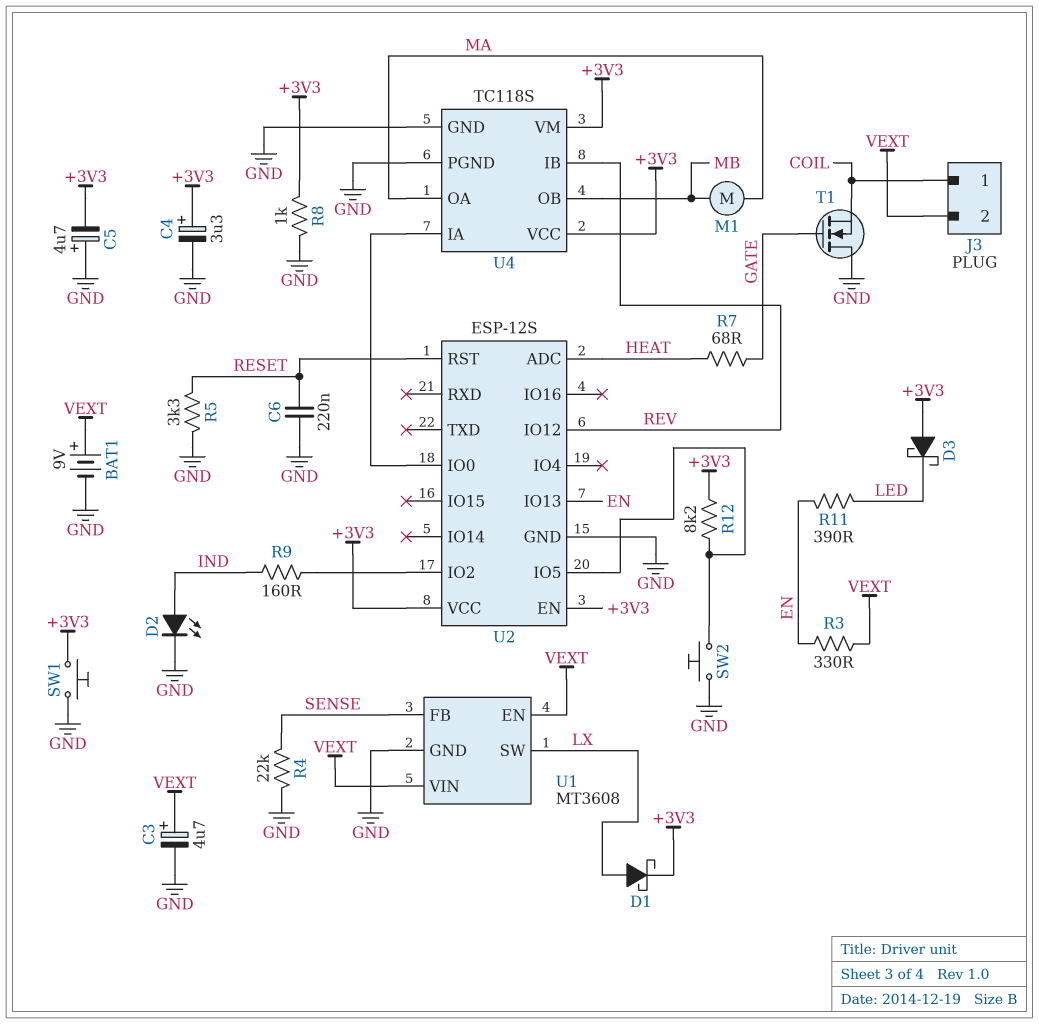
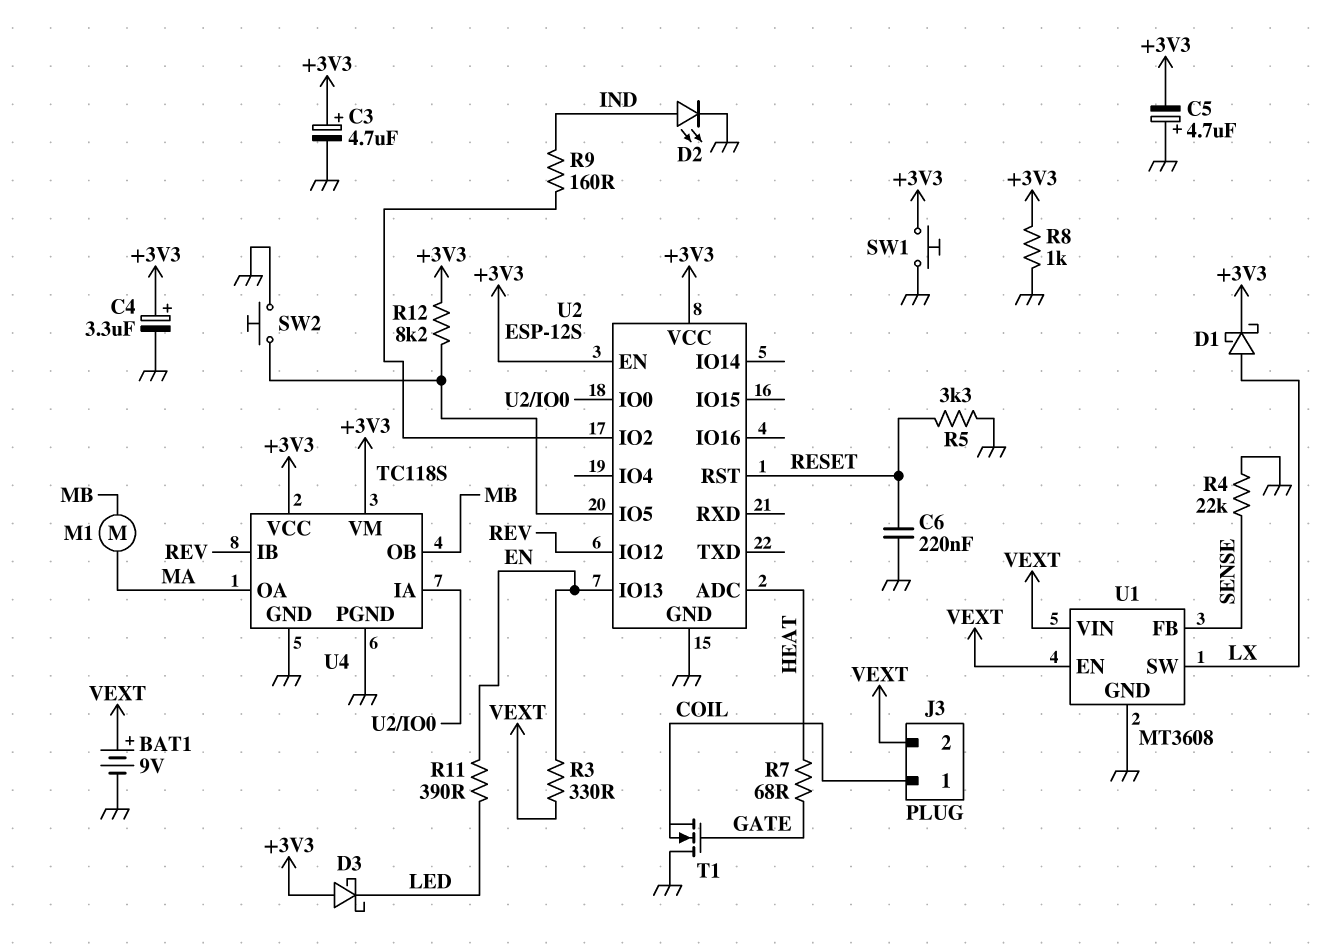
C3: 4.7uF (plus VEXT, minus GND) -> 4.7uF (plus +3V3, minus GND)

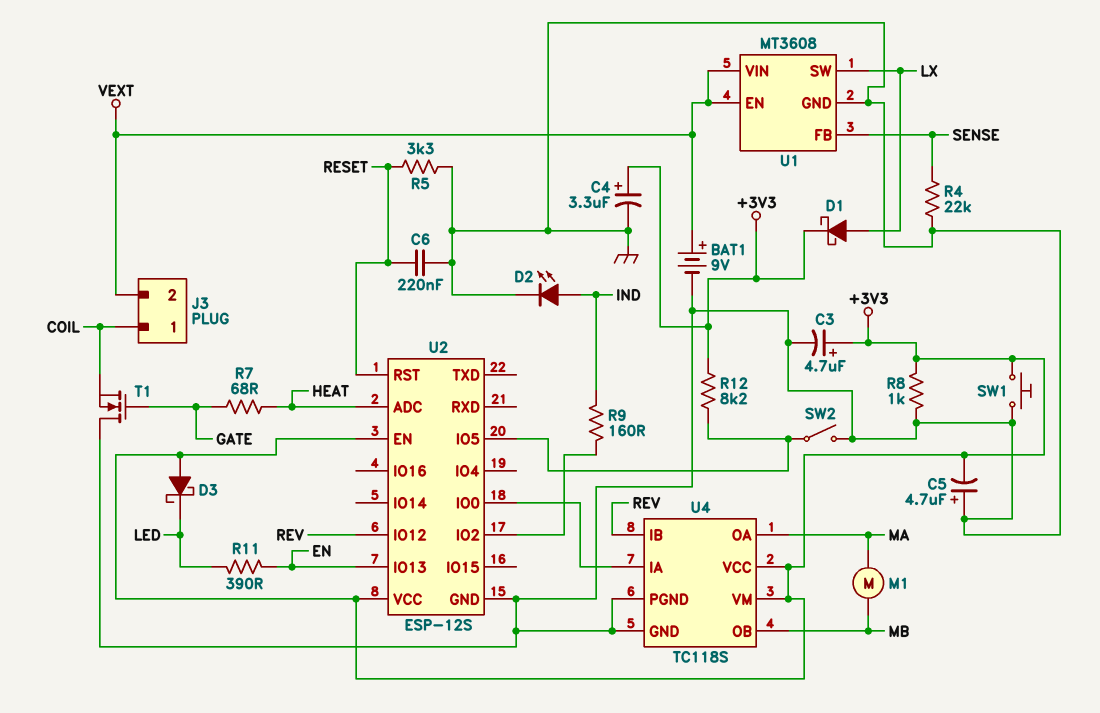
R3: 330 (EN, VEXT) -> none
SW2: button (GND, U2/IO5) -> switch (GND, U2/IO5)

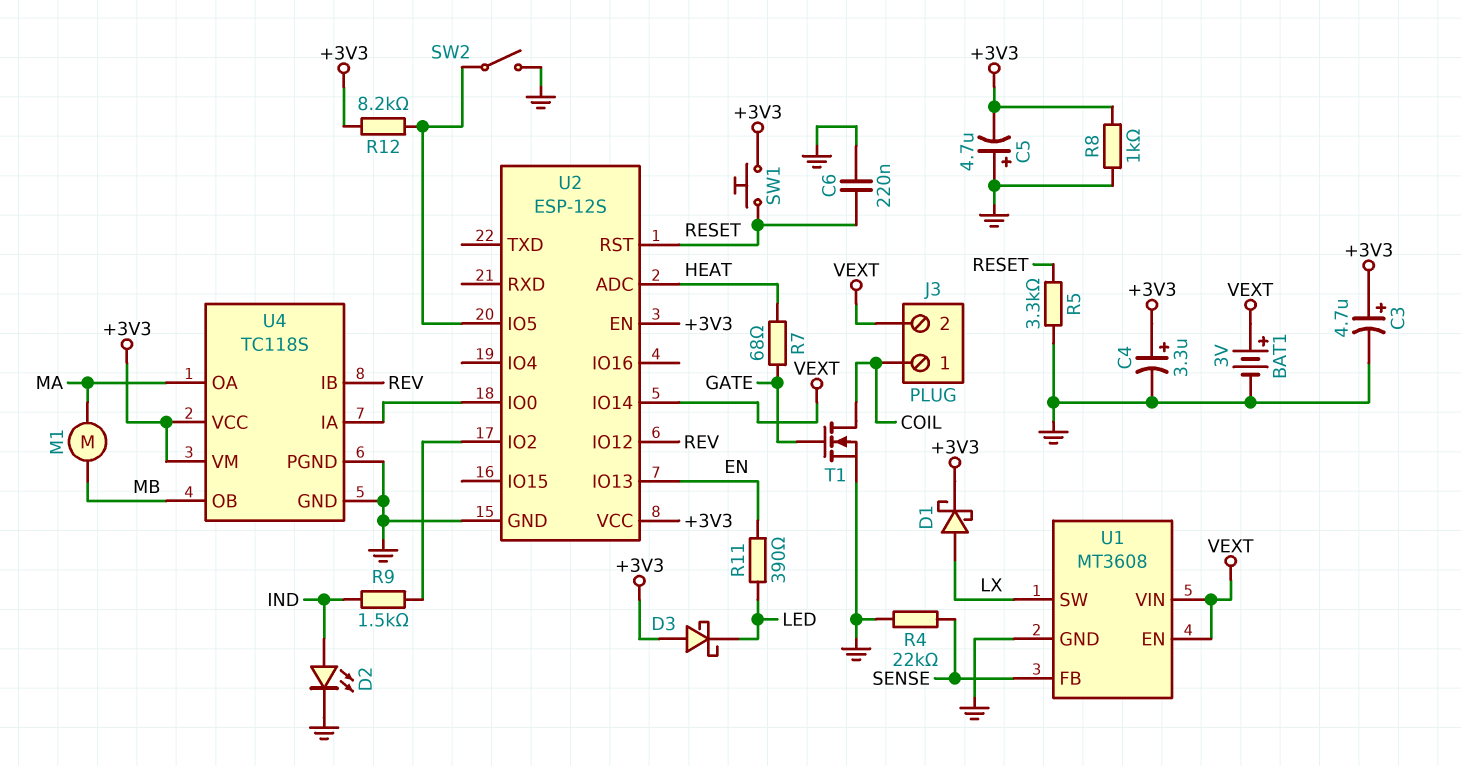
BAT1: 9V (plus VEXT, minus GND) -> 3V (plus VEXT, minus GND)
R9: 160 (IND, U2/IO2) -> 1.5k (IND, U2/IO2)
SW1: button (+3V3, GND) -> button (+3V3, RESET)
T1: NMOS (G GATE, D GND, S COIL) -> NMOS (G GATE, D COIL, S GND)
U2 pin IO14: none -> VEXT

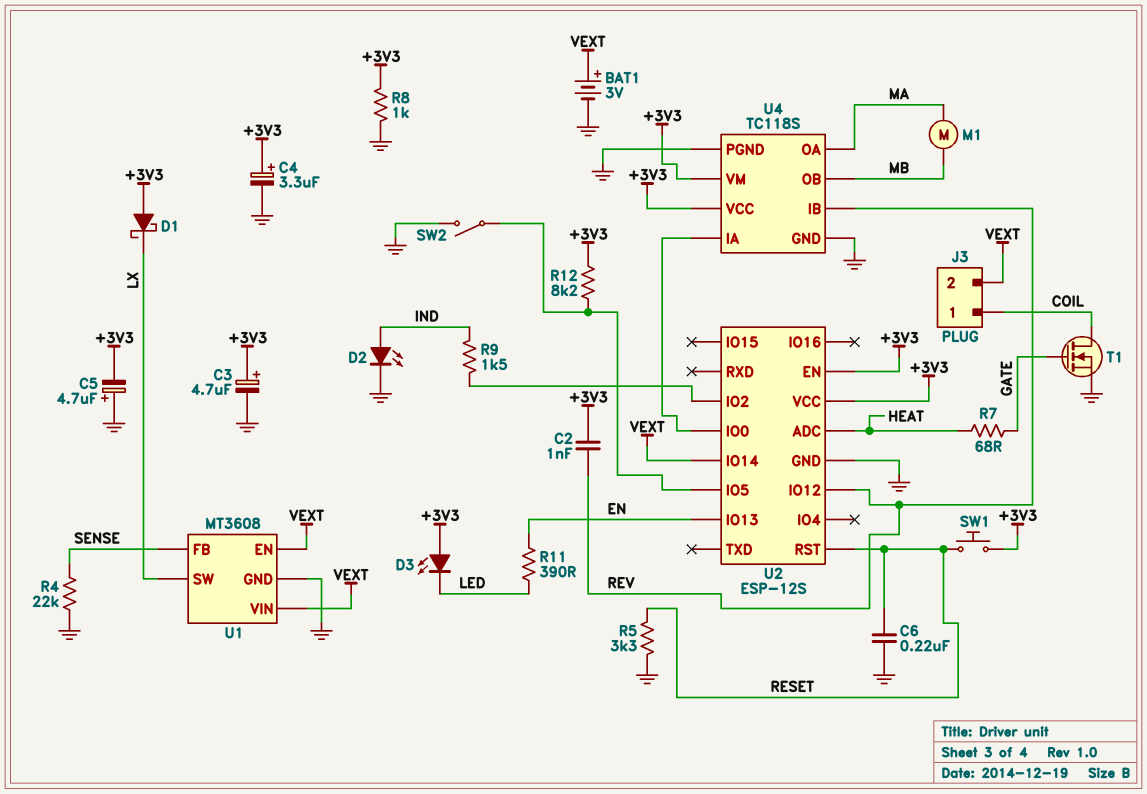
C2: none -> 1nF (+3V3, REV)
D1: schottky (A LX, K +3V3) -> schottky (A +3V3, K LX)
D3: schottky (A +3V3, K LED) -> LED (A +3V3, K LED)

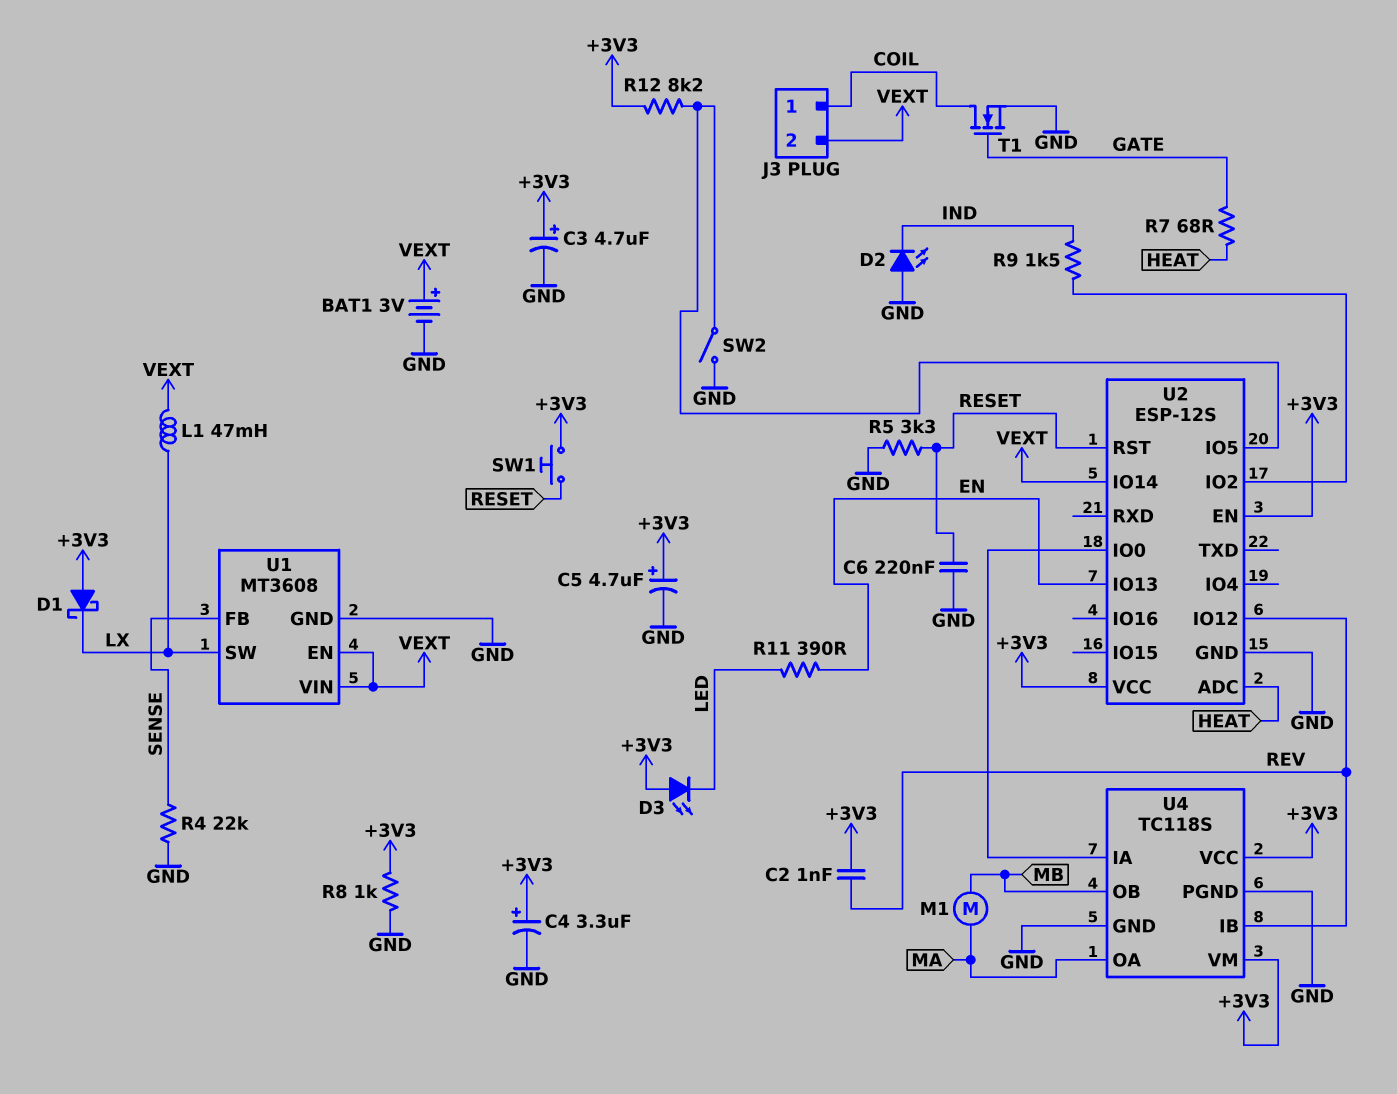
C5: 4.7uF (plus GND, minus +3V3) -> 4.7uF (plus +3V3, minus GND)
D2: LED (A IND, K GND) -> LED (A GND, K IND)
L1: none -> 47mH (LX, VEXT)

